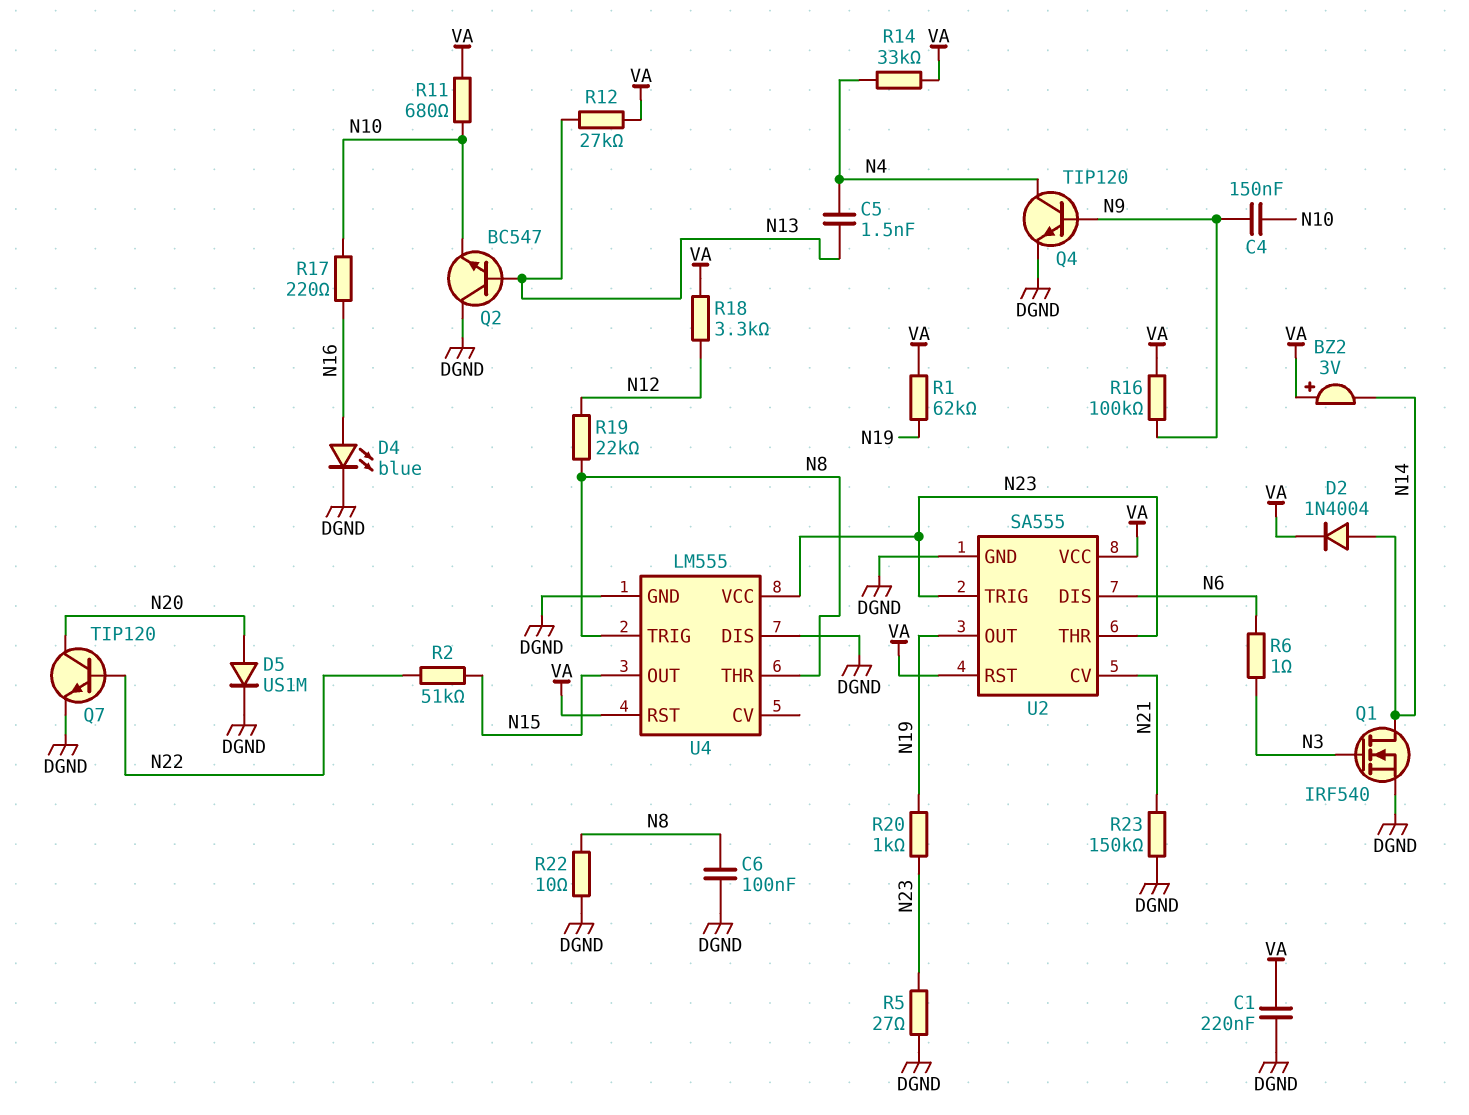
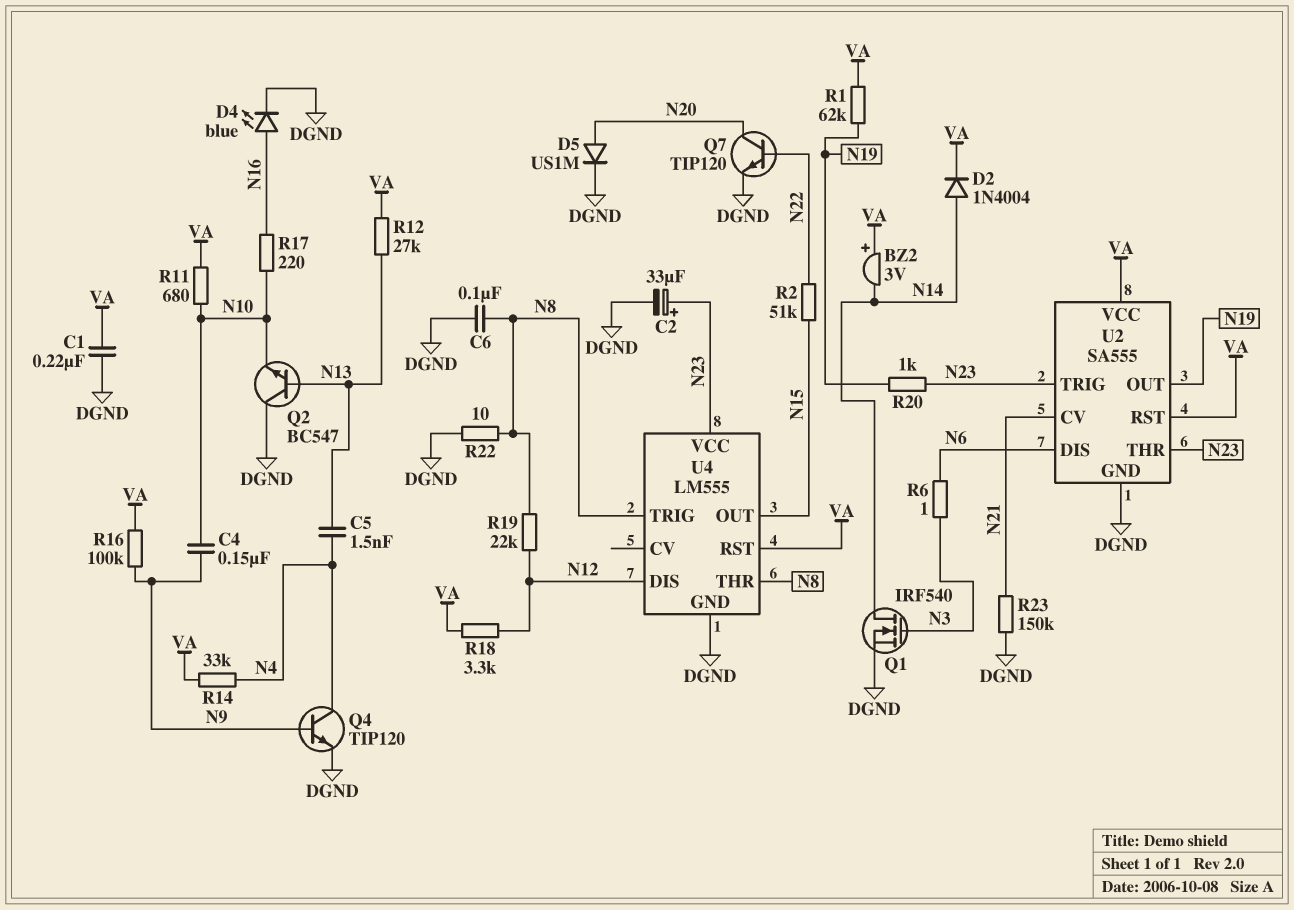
C2: none -> 33uF (plus N23, minus DGND)
R5: 27 (DGND, N23) -> none
U4 pin DIS: DGND -> N12

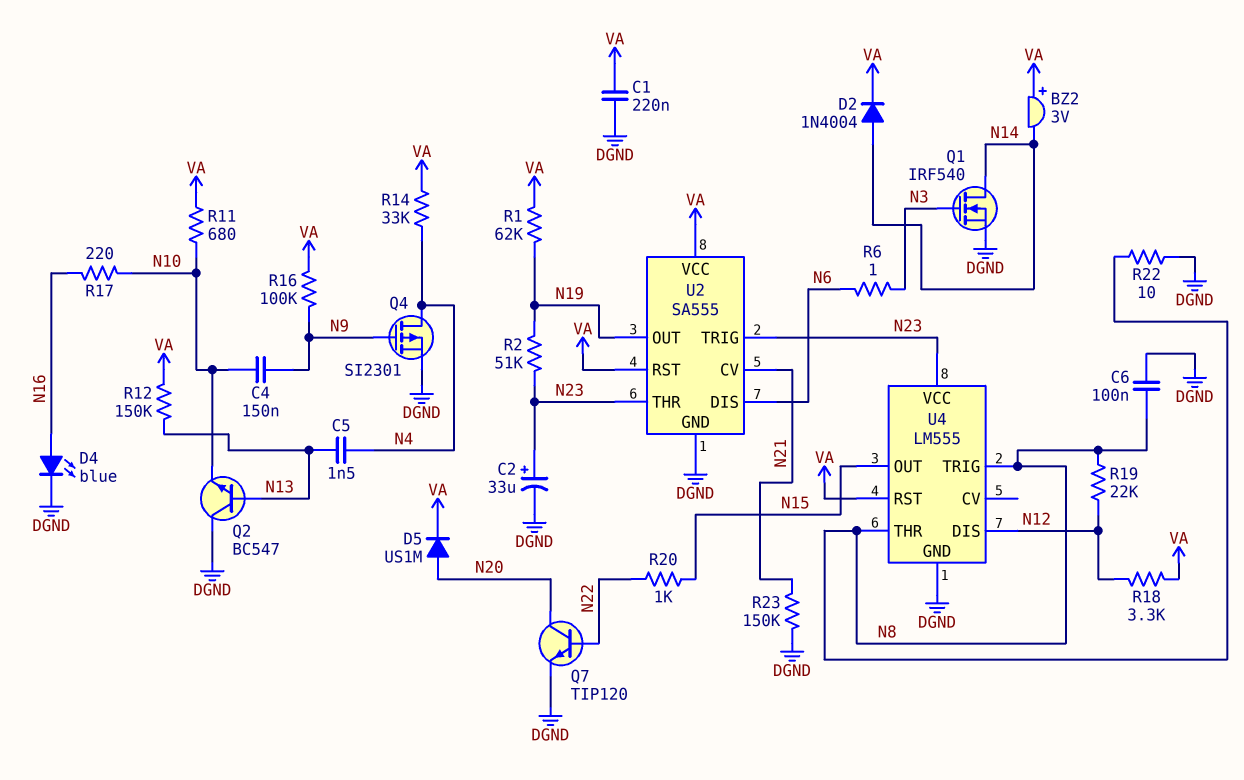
D5: diode US1M (A N20, K DGND) -> diode US1M (A N20, K VA)
Q4: NPN TIP120 (B N9, C N4, E DGND) -> PMOS SI2301 (G N9, D N4, S DGND)
R2: 51k (N15, N22) -> 51k (N19, N23)
R12: 27k (N13, VA) -> 150k (N13, VA)
R20: 1k (N19, N23) -> 1k (N15, N22)

